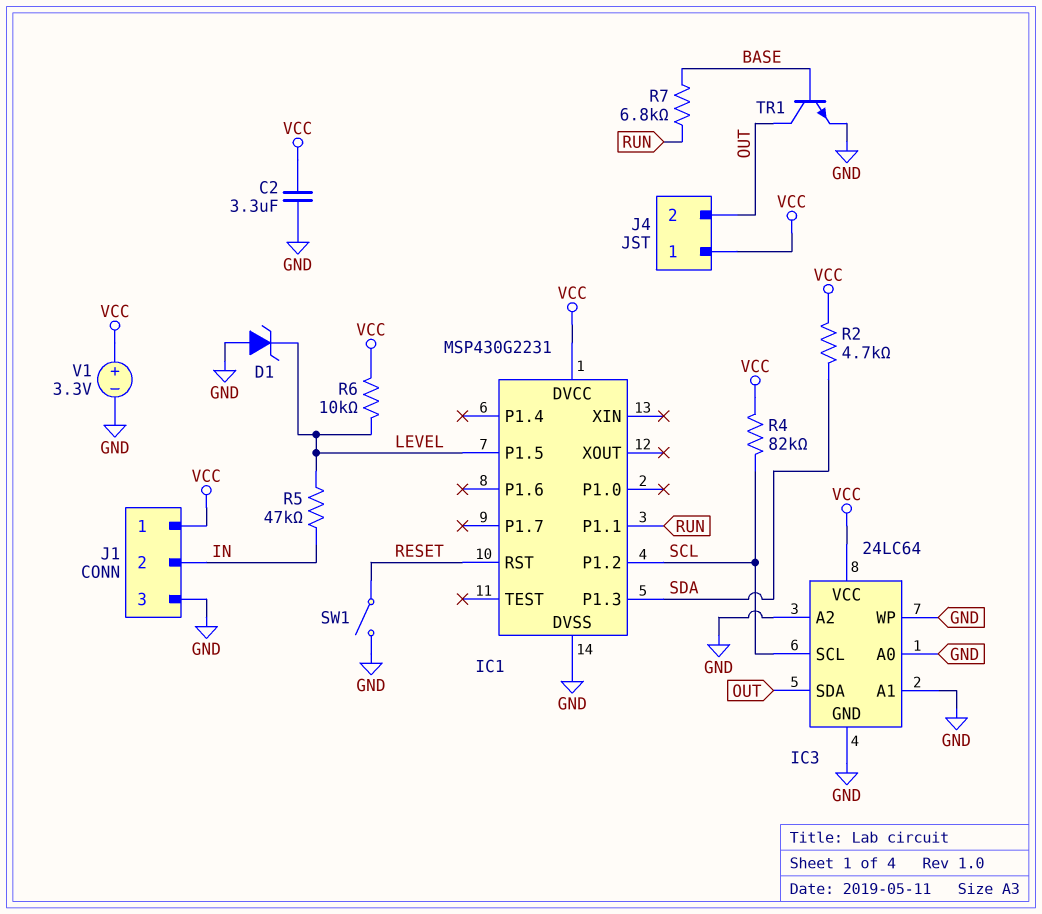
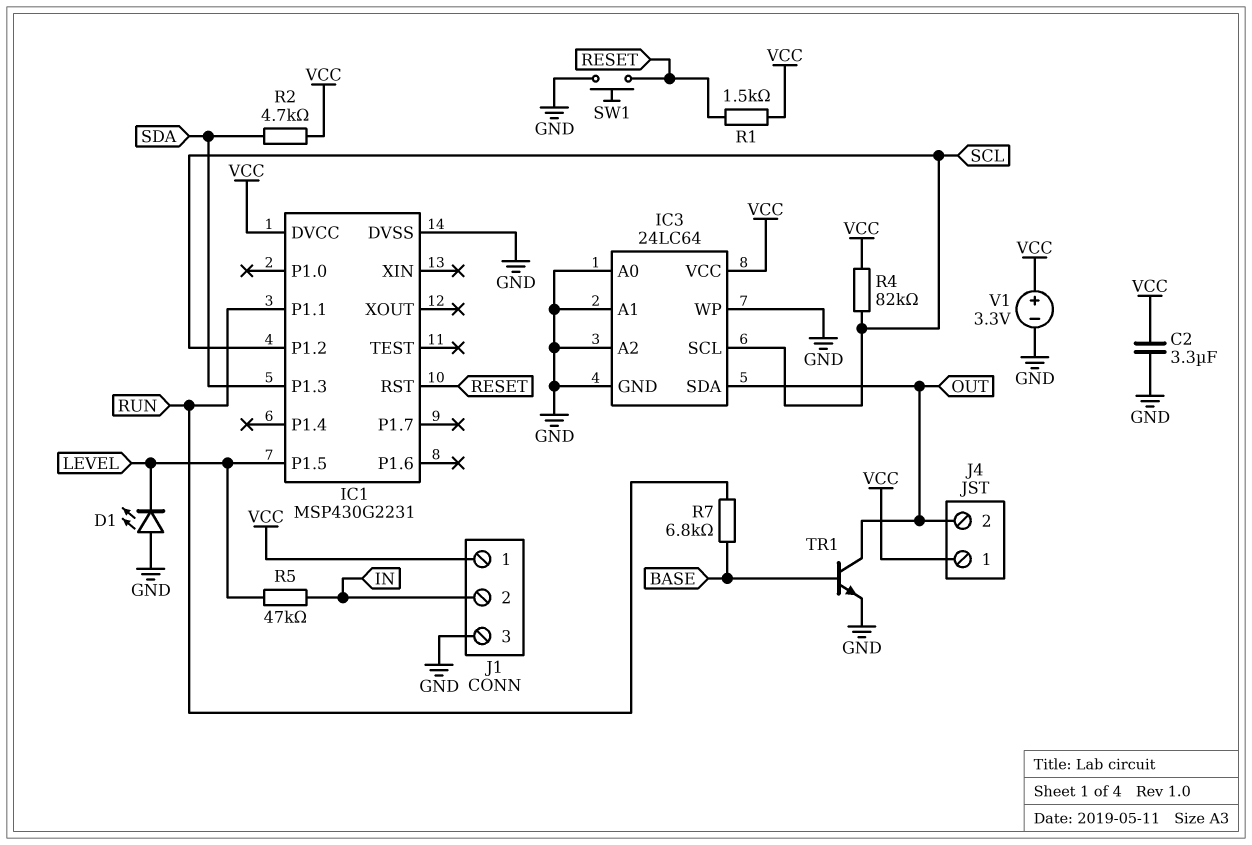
D1: zener (A GND, K LEVEL) -> LED (A GND, K LEVEL)
R1: none -> 1.5k (RESET, VCC)
R6: 10k (LEVEL, VCC) -> none
SW1: switch (GND, RESET) -> button (GND, RESET)

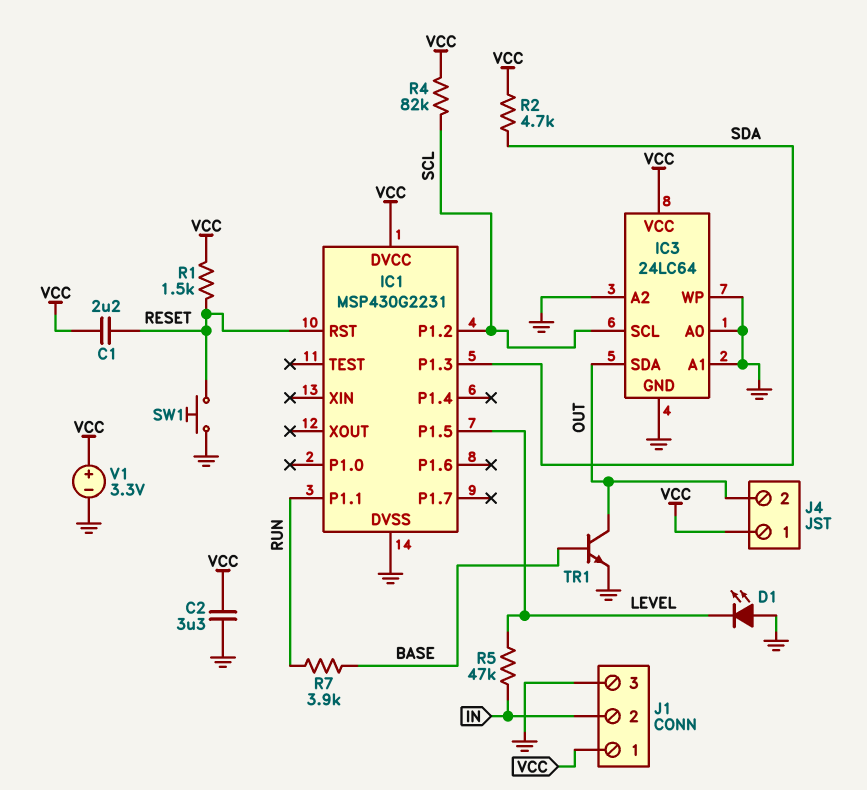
C1: none -> 2.2uF (RESET, VCC)
R7: 6.8k (BASE, RUN) -> 3.9k (BASE, RUN)

